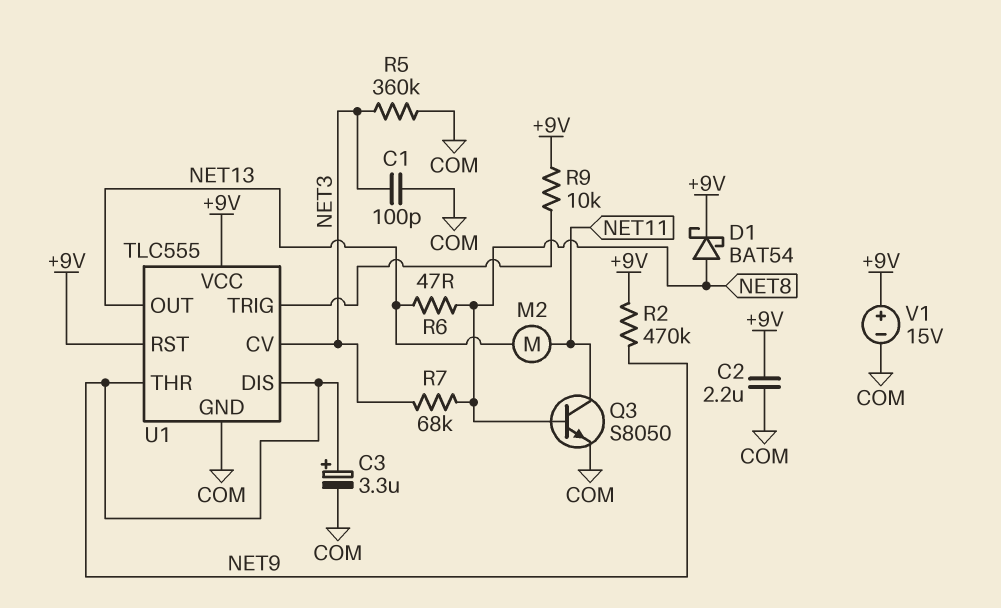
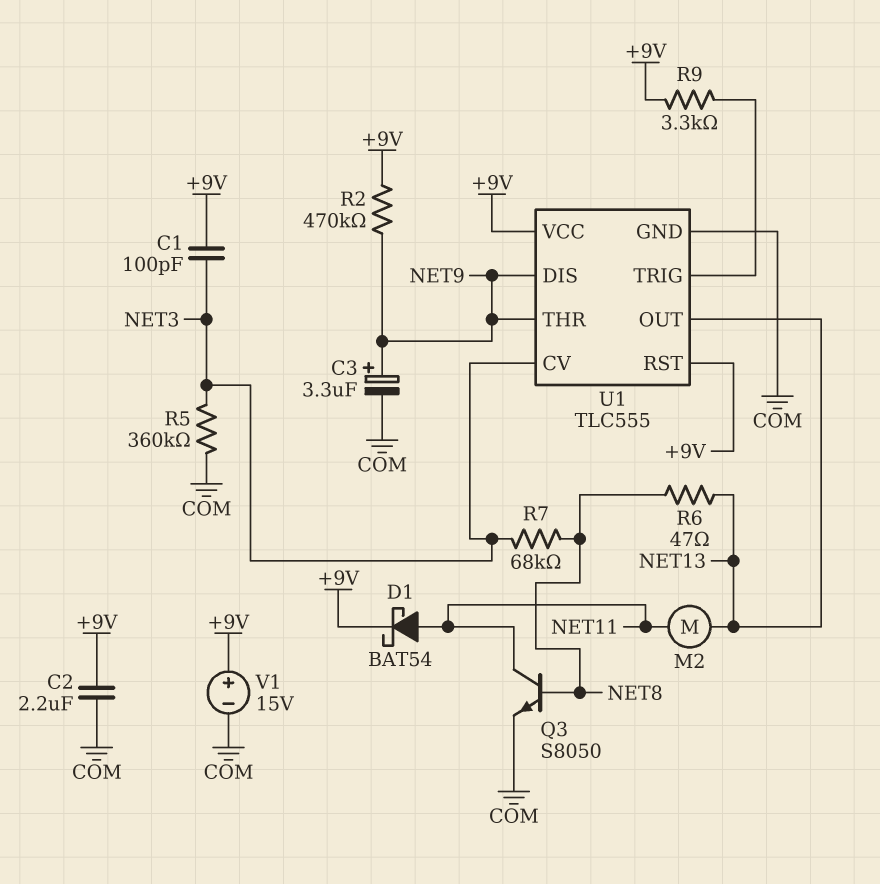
C1: 100pF (COM, NET3) -> 100pF (+9V, NET3)
D1: schottky BAT54 (A NET8, K +9V) -> schottky BAT54 (A NET11, K +9V)
R9: 10k (+9V, U1/TRIG) -> 3.3k (+9V, U1/TRIG)

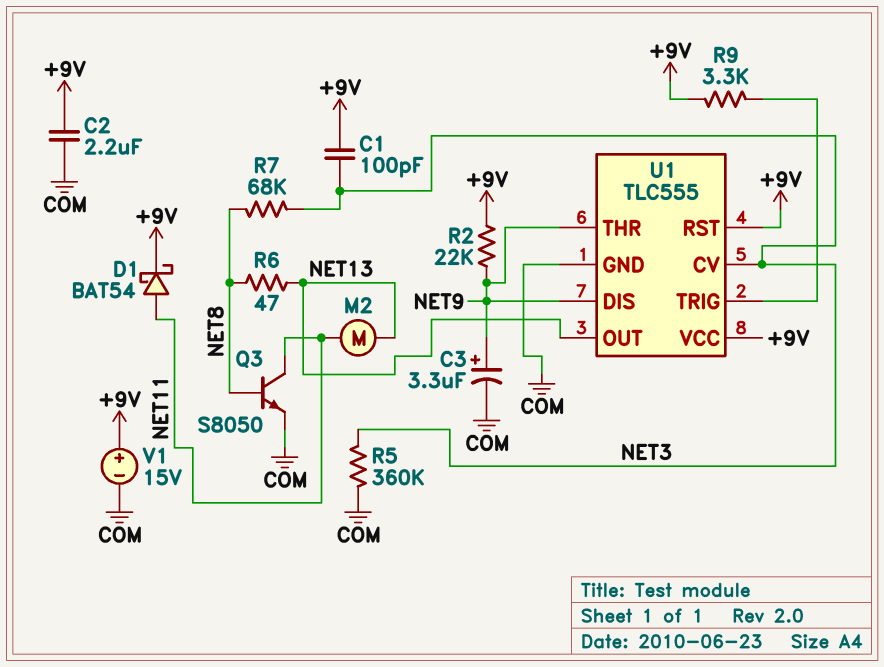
R2: 470k (+9V, NET9) -> 22k (+9V, NET9)

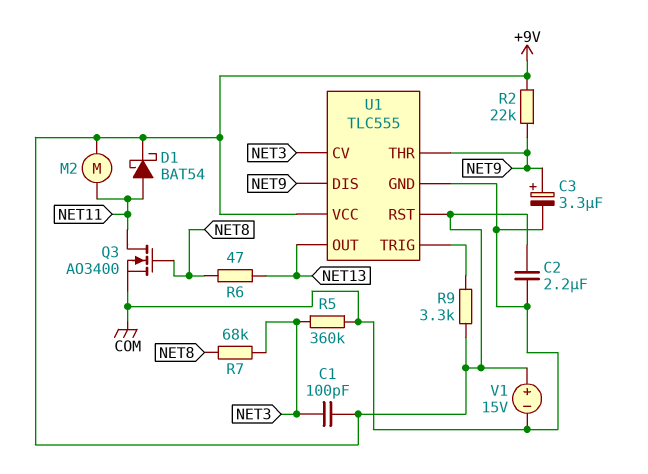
M2: motor (NET11, NET13) -> motor (+9V, NET11)
Q3: NPN S8050 (B NET8, C NET11, E COM) -> NMOS AO3400 (G NET8, D NET11, S COM)

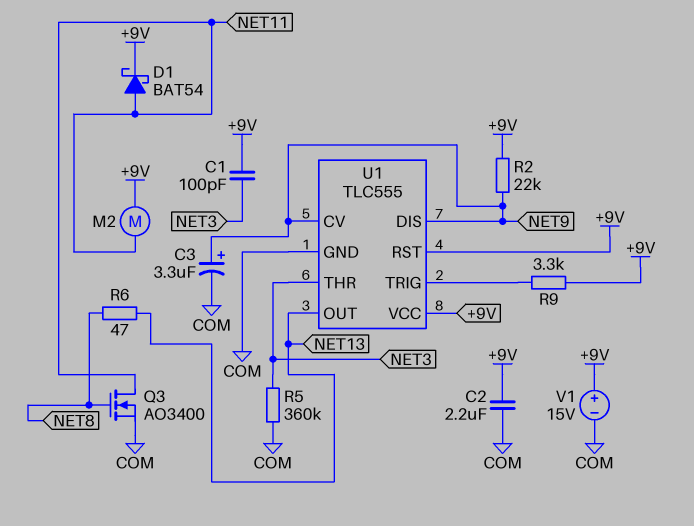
R7: 68k (NET3, NET8) -> none
U1 pin CV: NET3 -> NET9
U1 pin THR: NET9 -> NET3

